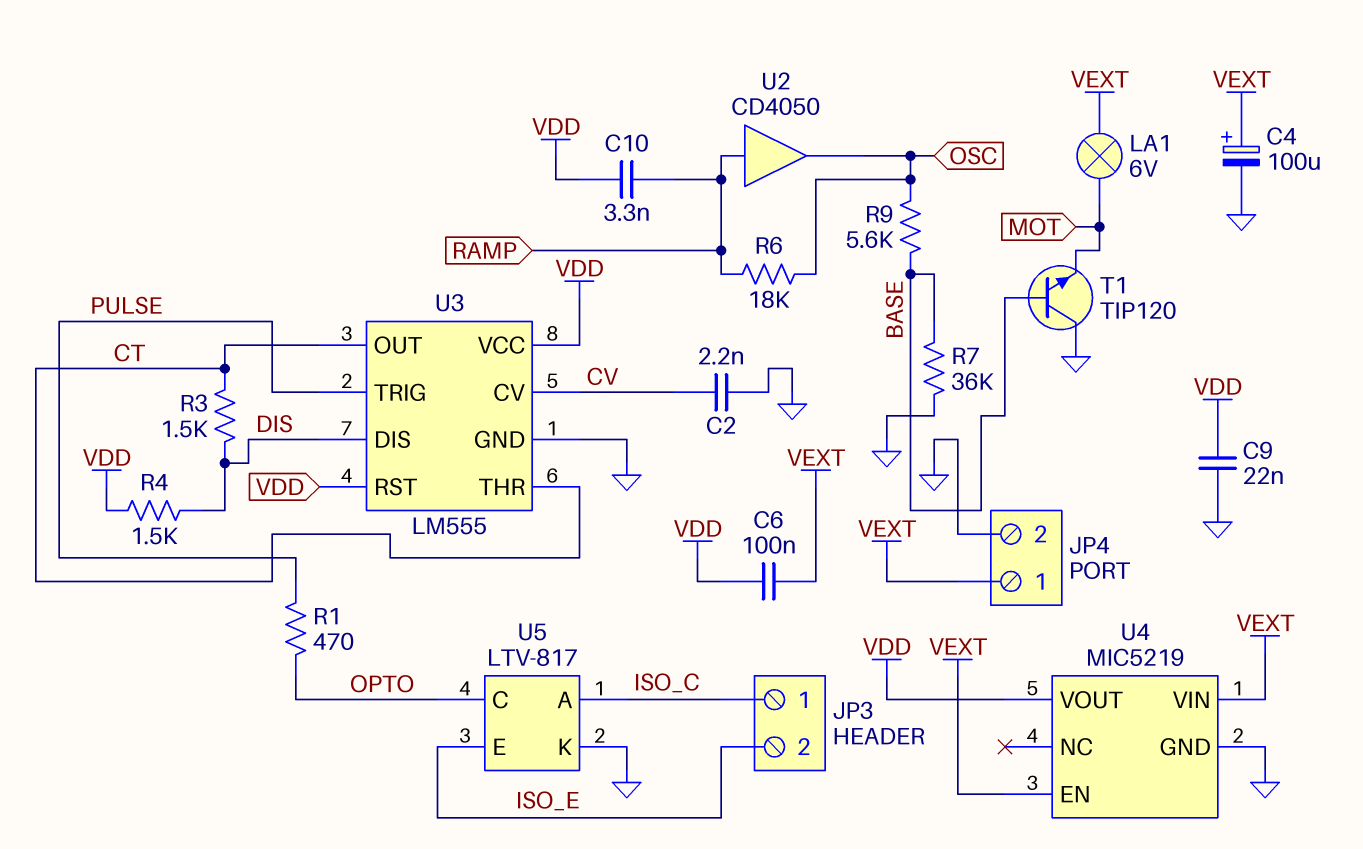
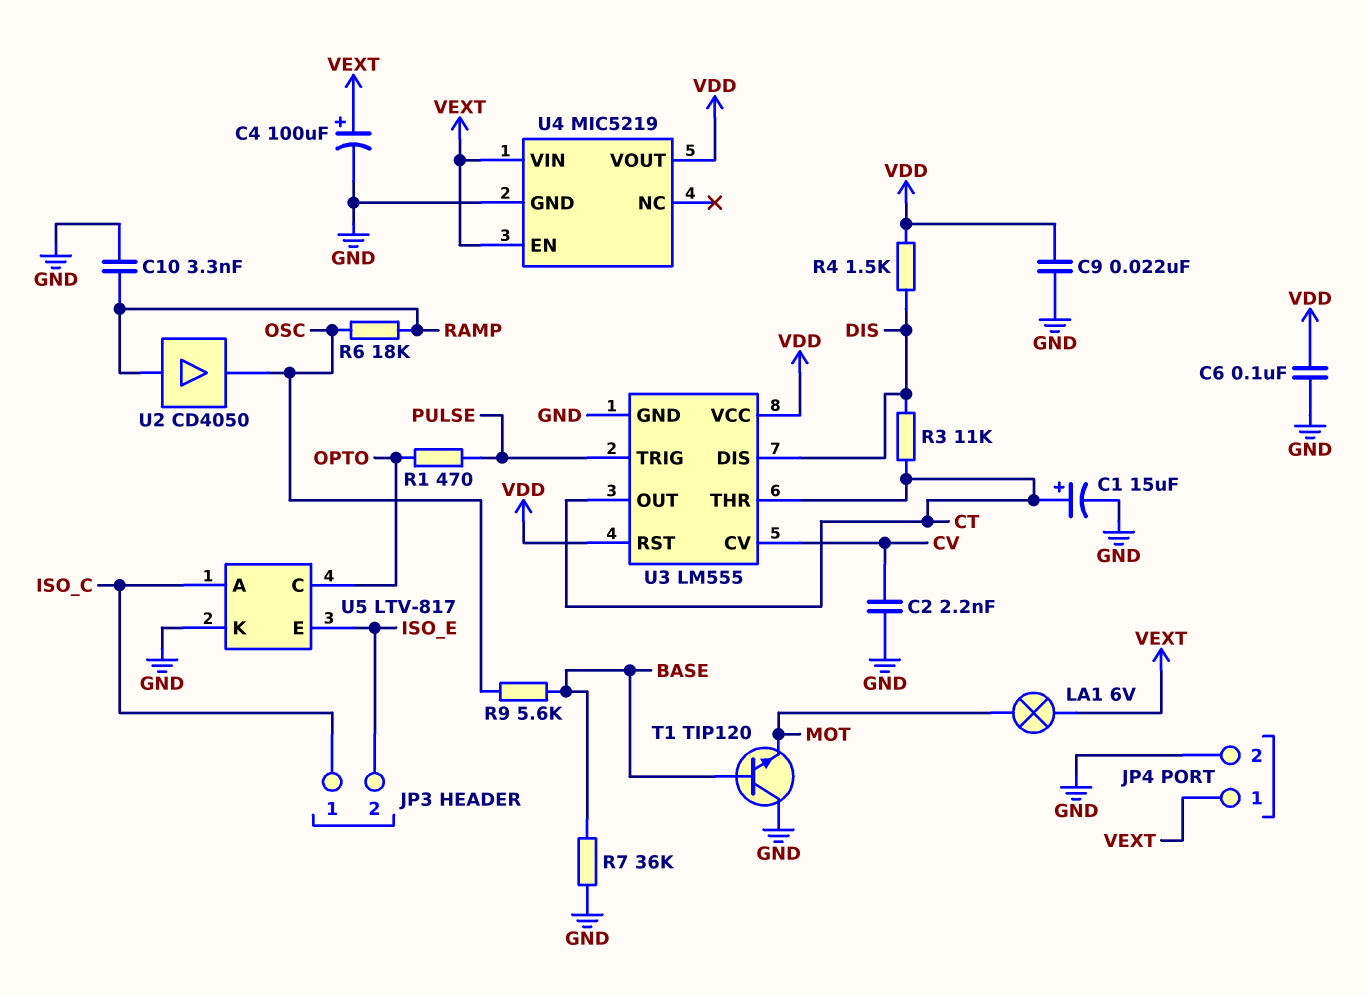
C1: none -> 15uF (plus CT, minus GND)
C6: 100nF (VDD, VEXT) -> 100nF (GND, VDD)
C10: 3.3nF (RAMP, VDD) -> 3.3nF (GND, RAMP)
R3: 1.5k (CT, DIS) -> 11k (CT, DIS)

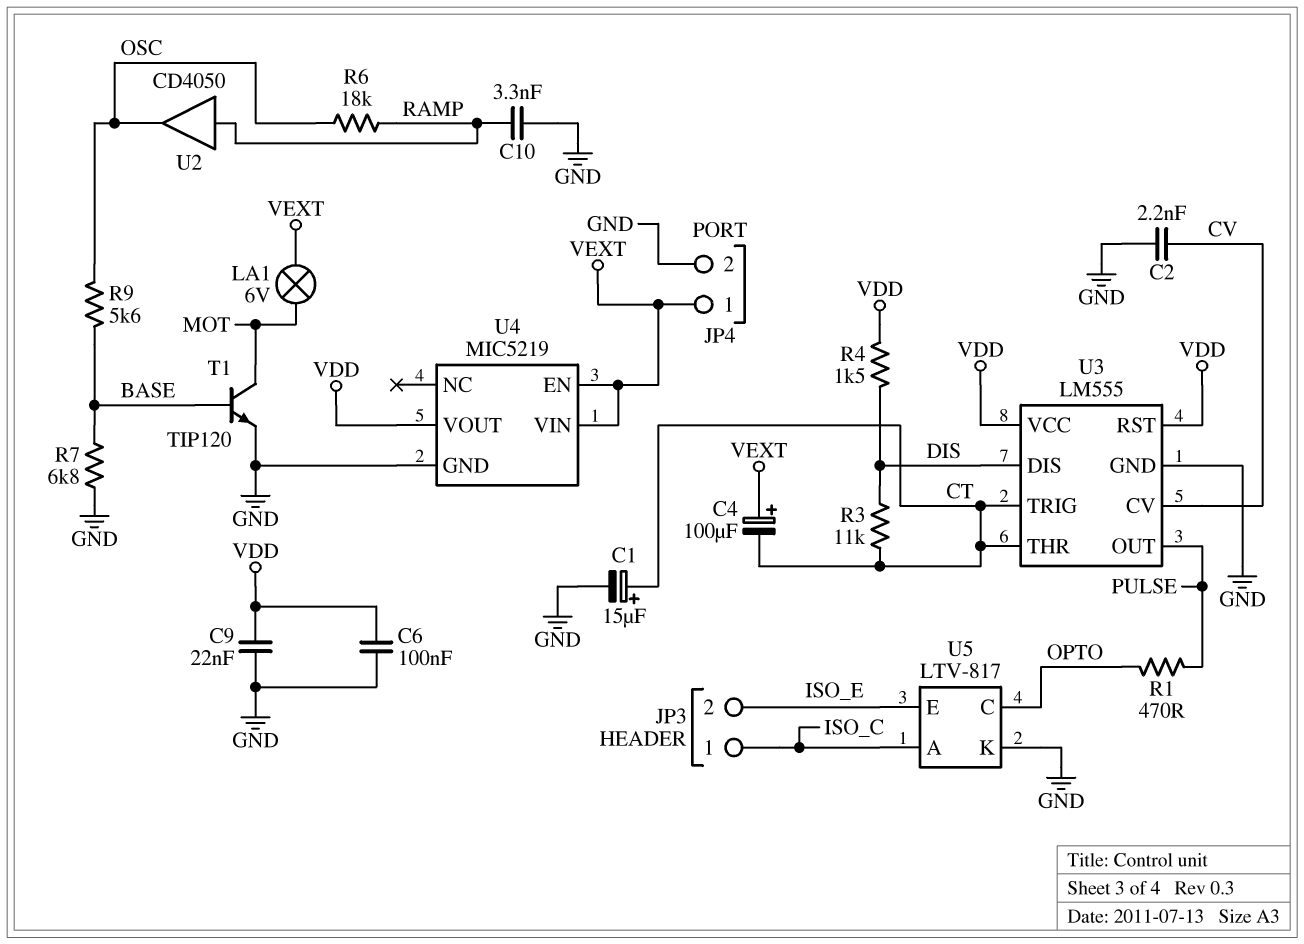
C4: 100uF (plus VEXT, minus GND) -> 100uF (plus VEXT, minus CT)
R7: 36k (BASE, GND) -> 6.8k (BASE, GND)
T1: NPN TIP120 (B BASE, C GND, E MOT) -> NPN TIP120 (B BASE, C MOT, E GND)
U3 pin OUT: CT -> PULSE
U3 pin TRIG: PULSE -> CT

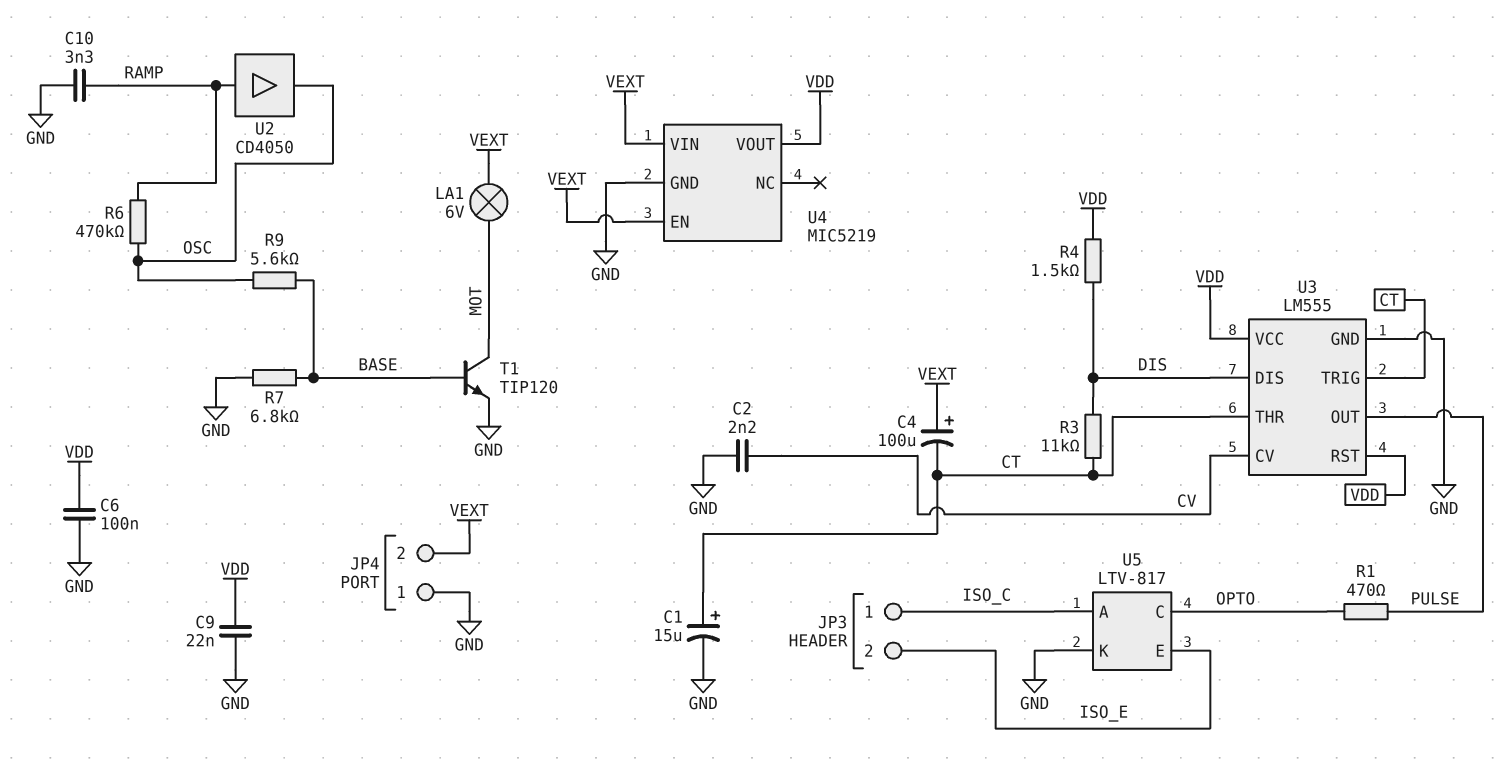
JP4 pin 1: VEXT -> GND
JP4 pin 2: GND -> VEXT
R6: 18k (OSC, RAMP) -> 470k (OSC, RAMP)

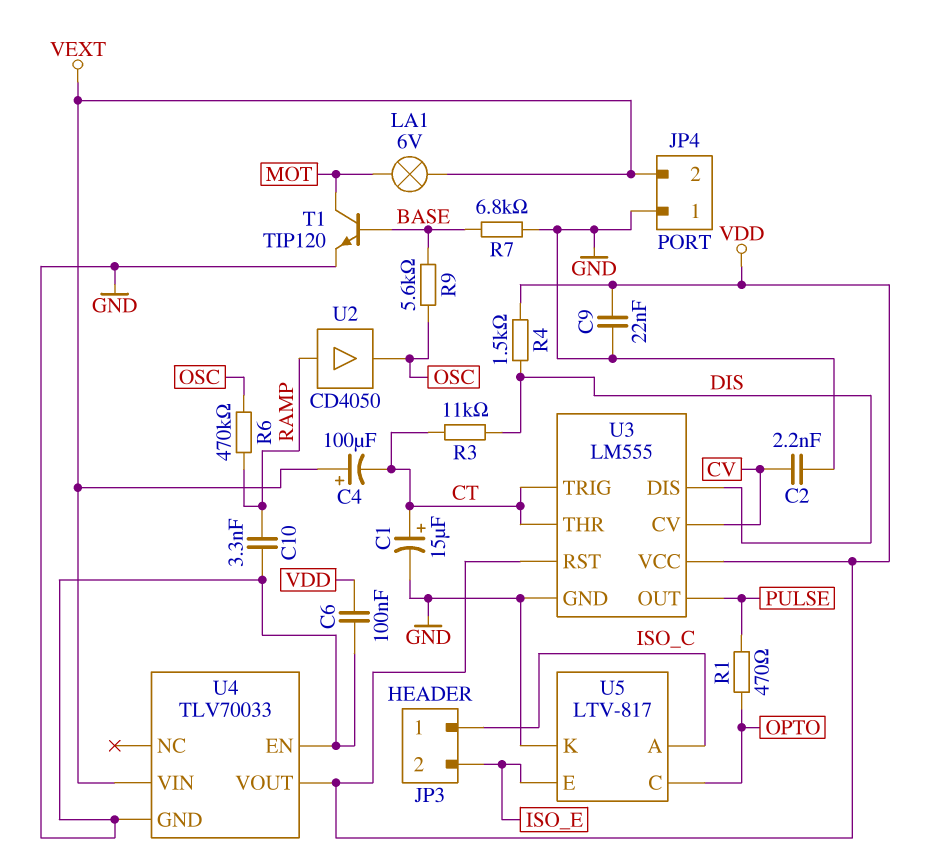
U4: MIC5219 -> TLV70033
U4 pin EN: VEXT -> GND

